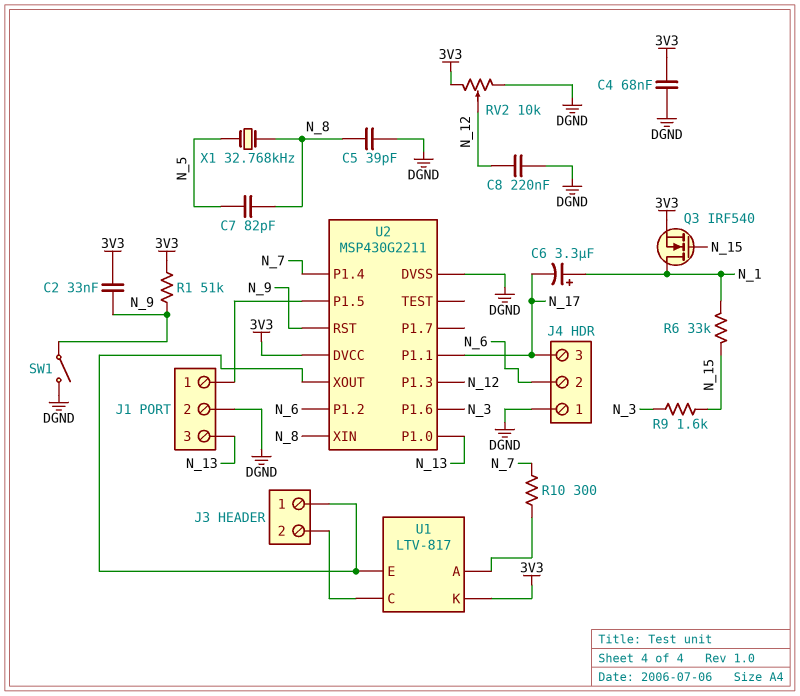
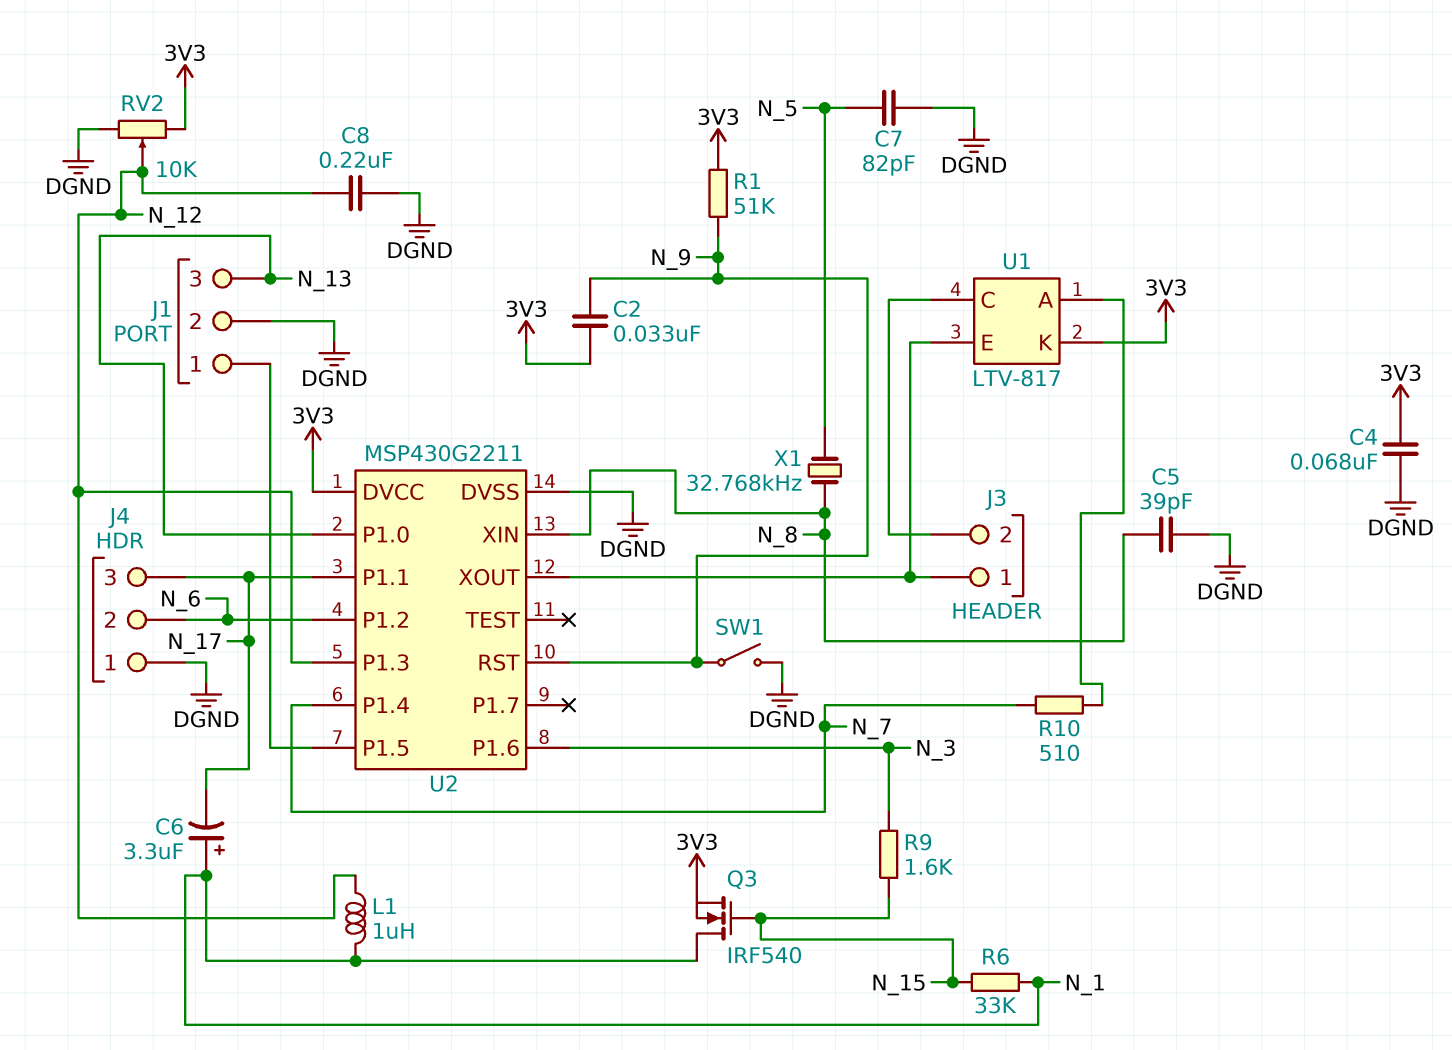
C7: 82pF (N_5, N_8) -> 82pF (DGND, N_5)
L1: none -> 1uH (N_1, N_12)
R10: 300 (N_7, U1/A) -> 510 (N_7, U1/A)

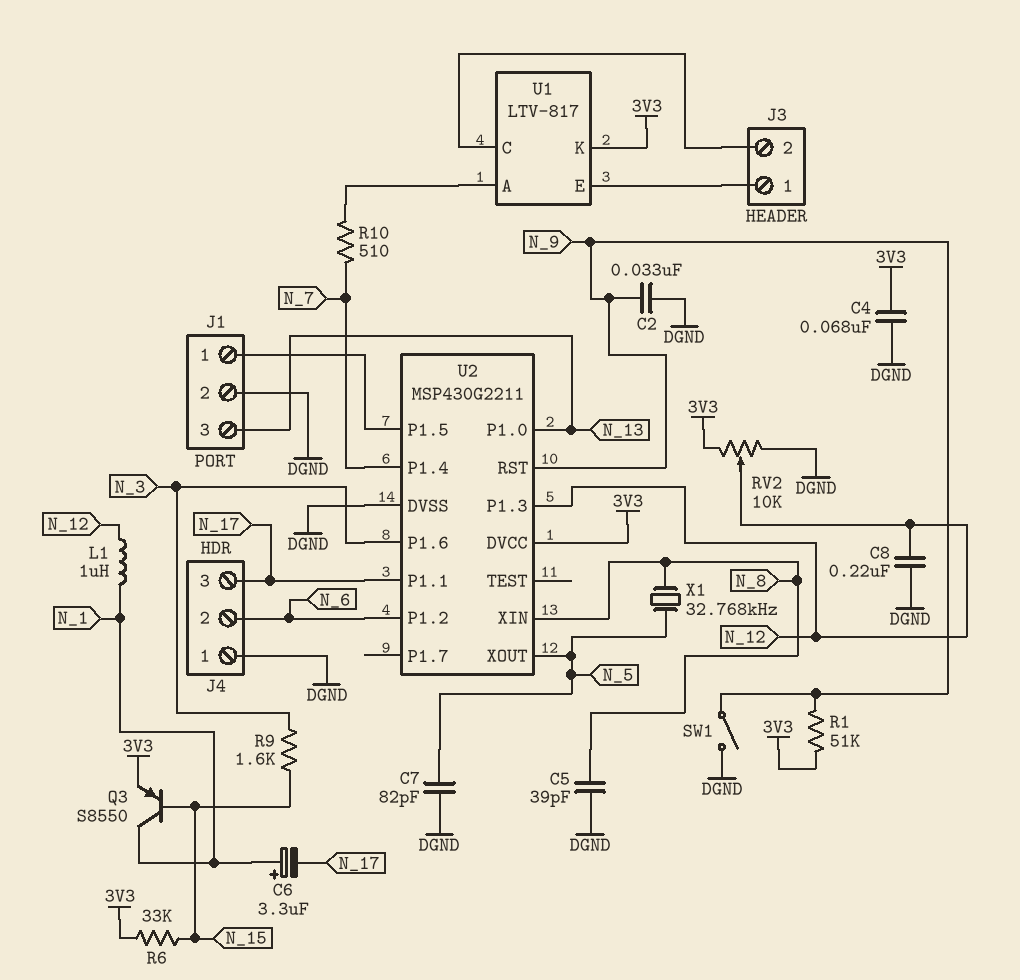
C2: 33nF (3V3, N_9) -> 33nF (DGND, N_9)
Q3: NMOS IRF540 (G N_15, D N_1, S 3V3) -> PNP S8550 (B N_15, C N_1, E 3V3)
R6: 33k (N_1, N_15) -> 33k (3V3, N_15)
U2 pin XOUT: J3/1 -> N_5

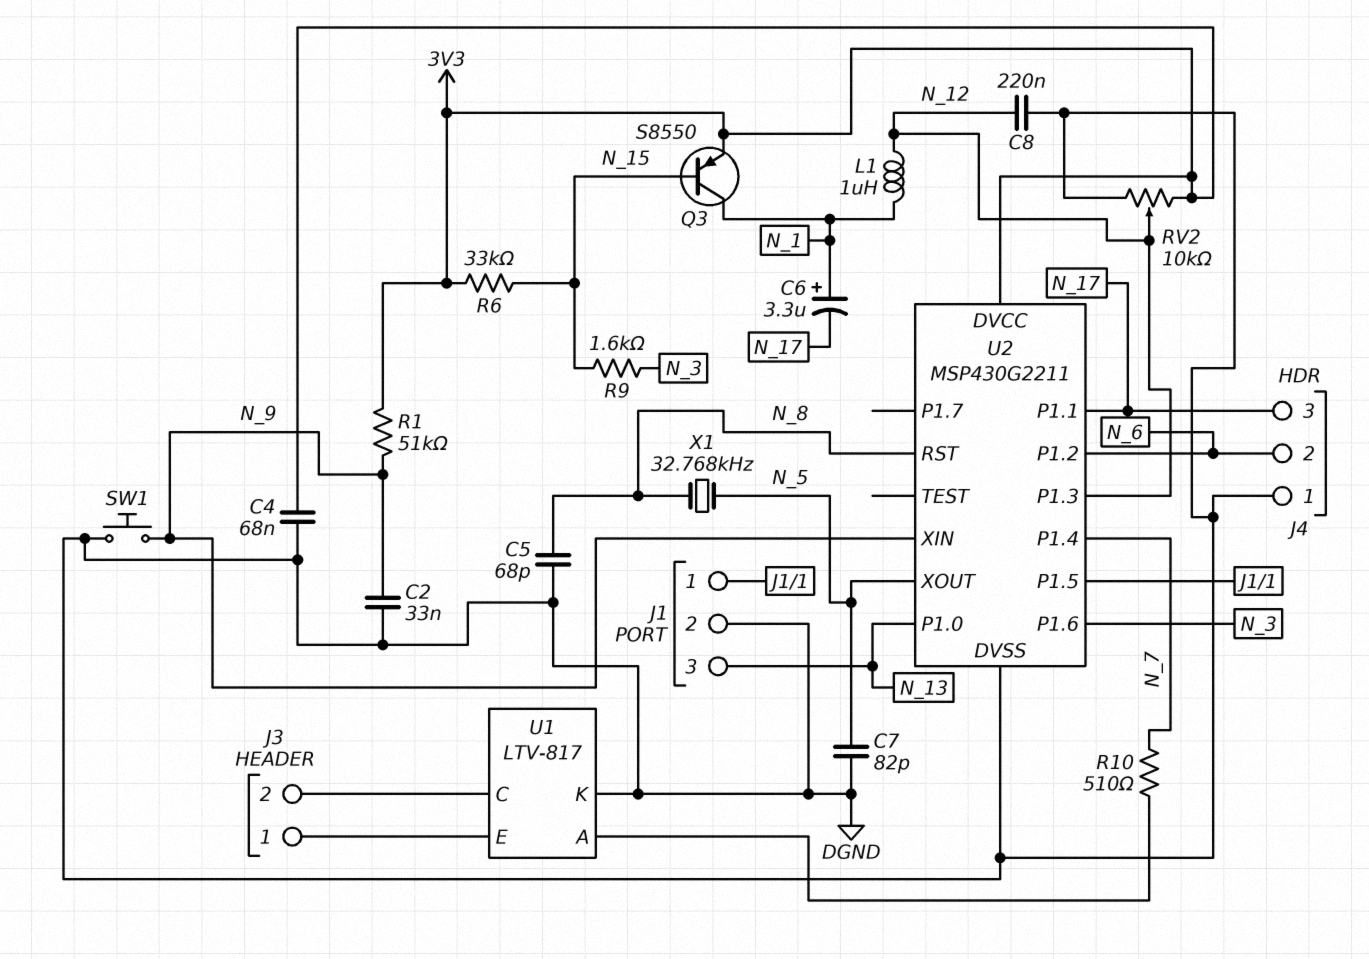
C5: 39pF (DGND, N_8) -> 68pF (DGND, N_8)
SW1: switch (DGND, N_9) -> button (DGND, N_9)
U1 pin K: 3V3 -> DGND
U2 pin RST: N_9 -> N_8
U2 pin XIN: N_8 -> N_9

